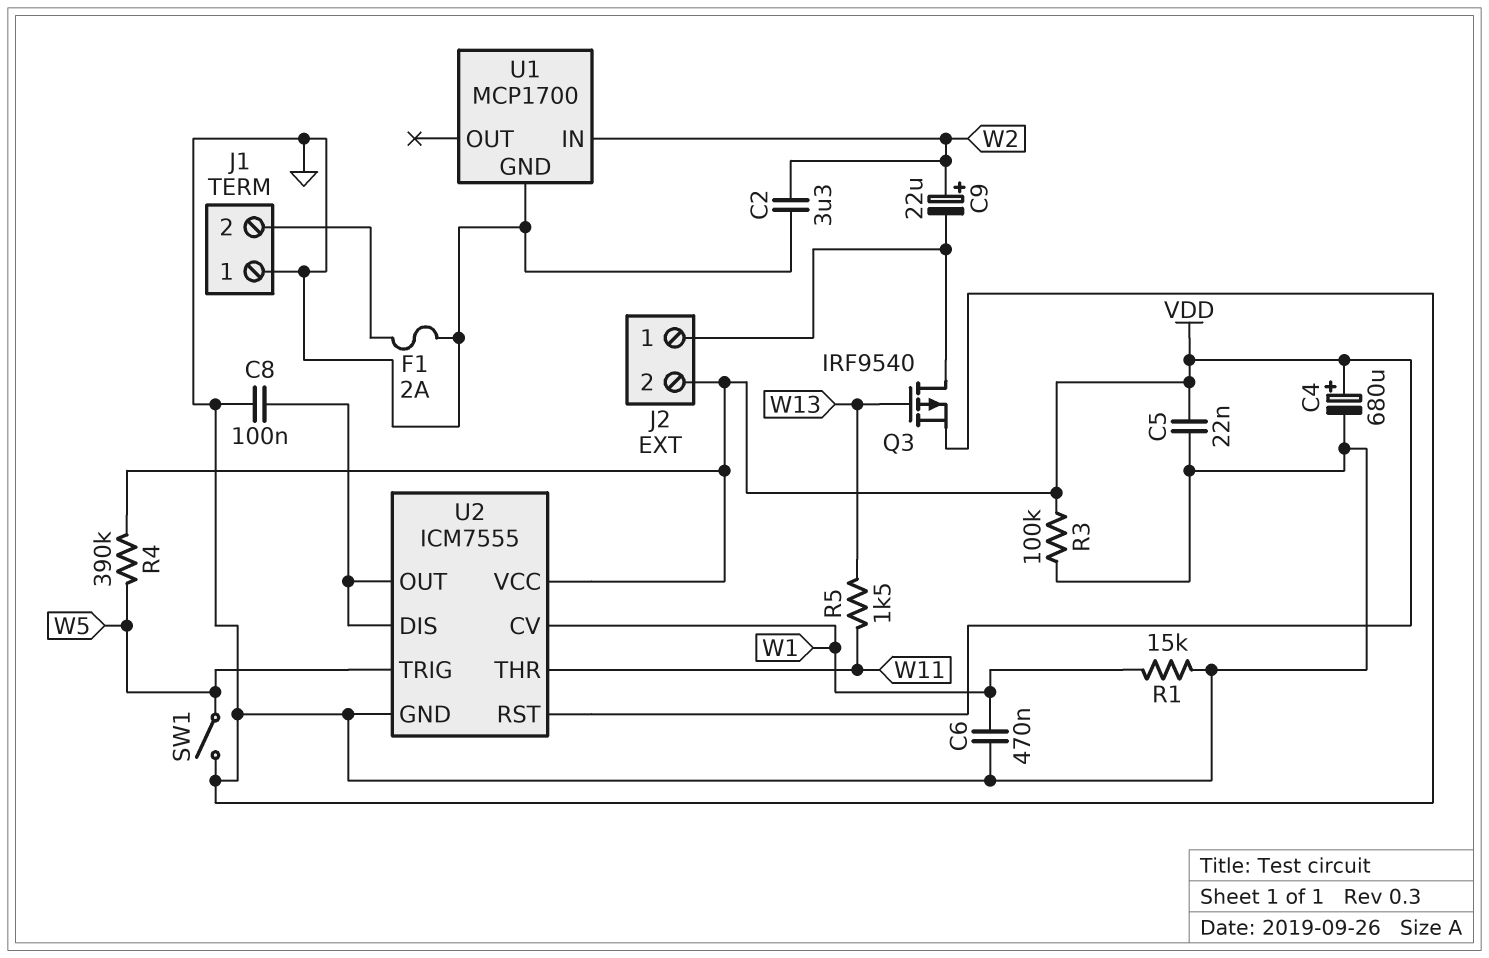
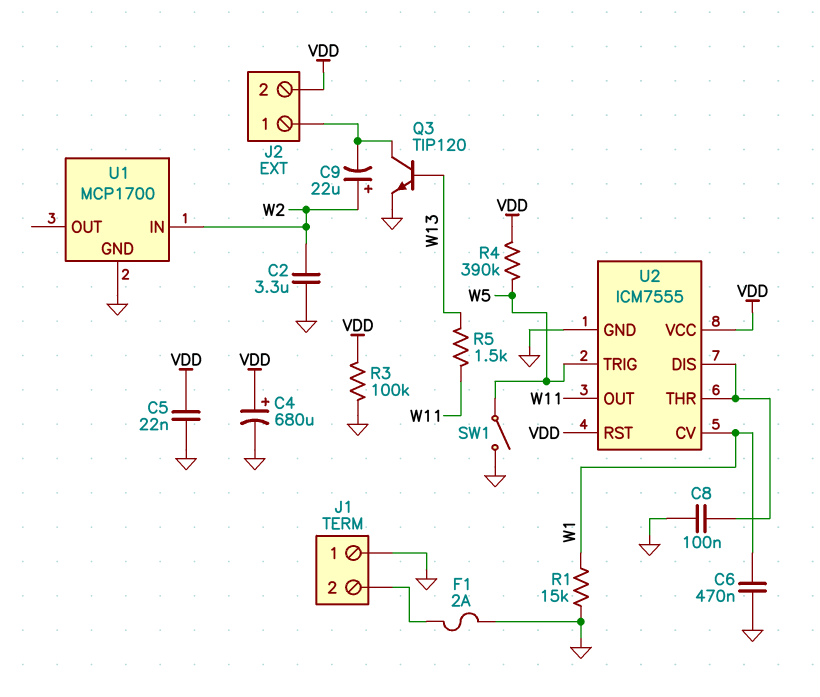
Q3: PMOS IRF9540 (G W13, D J2/1, S GND) -> NPN TIP120 (B W13, C J2/1, E GND)
U2 pin OUT: U2/DIS -> W11
U2 pin THR: W11 -> U2/DIS

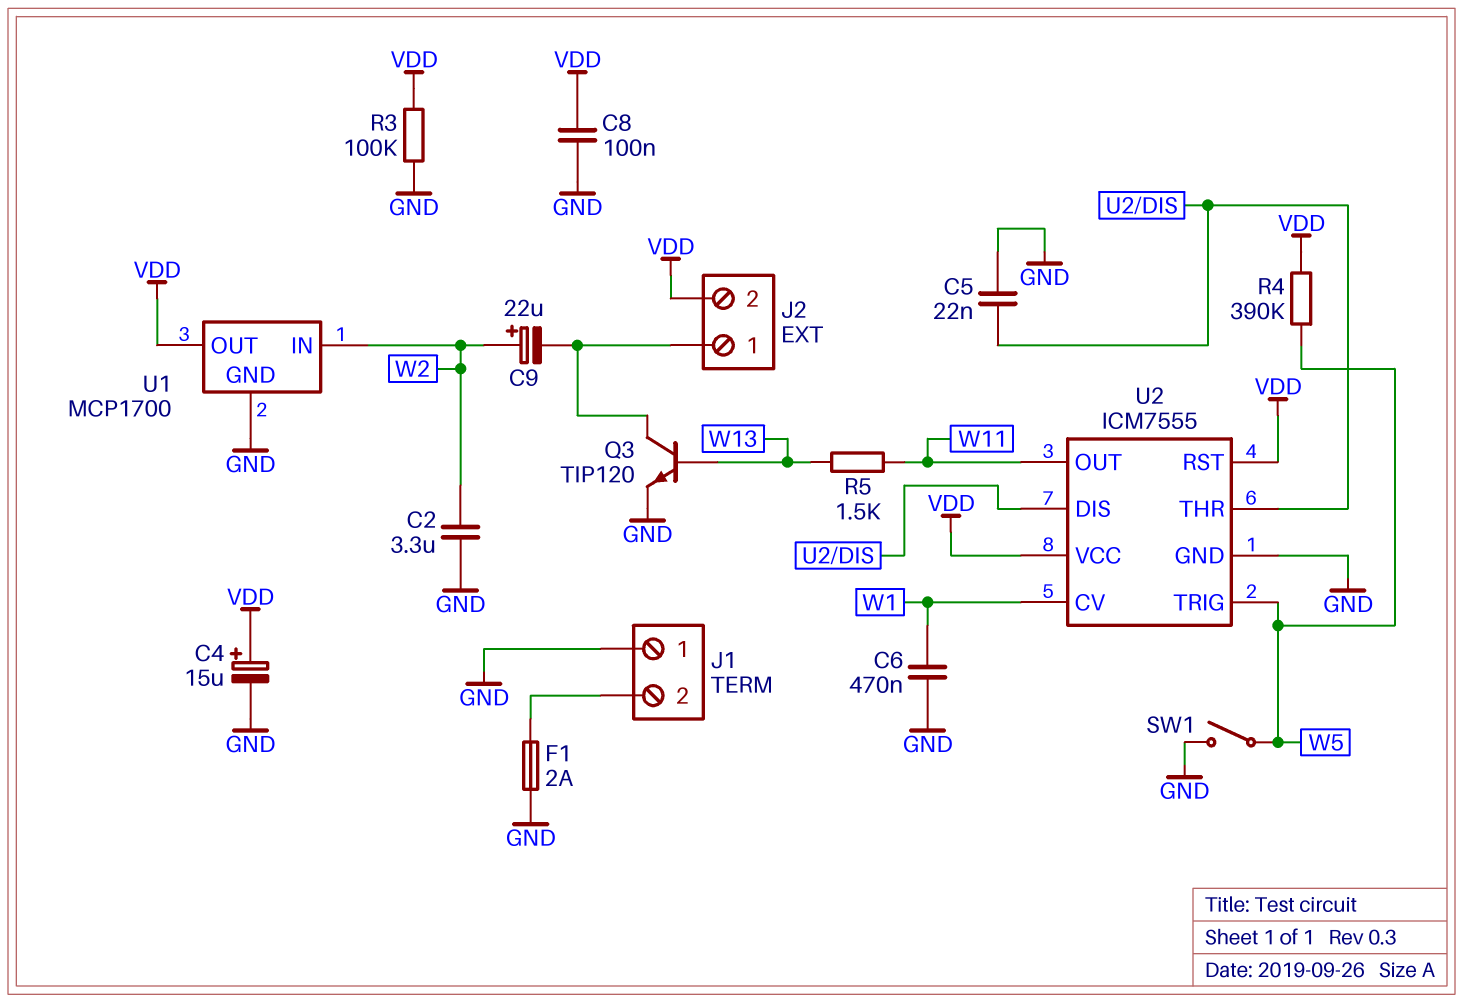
C4: 680uF (plus VDD, minus GND) -> 15uF (plus VDD, minus GND)
C5: 22nF (GND, VDD) -> 22nF (GND, U2/DIS)
C8: 100nF (GND, U2/DIS) -> 100nF (GND, VDD)
R1: 15k (GND, W1) -> none
U1 pin OUT: none -> VDD

